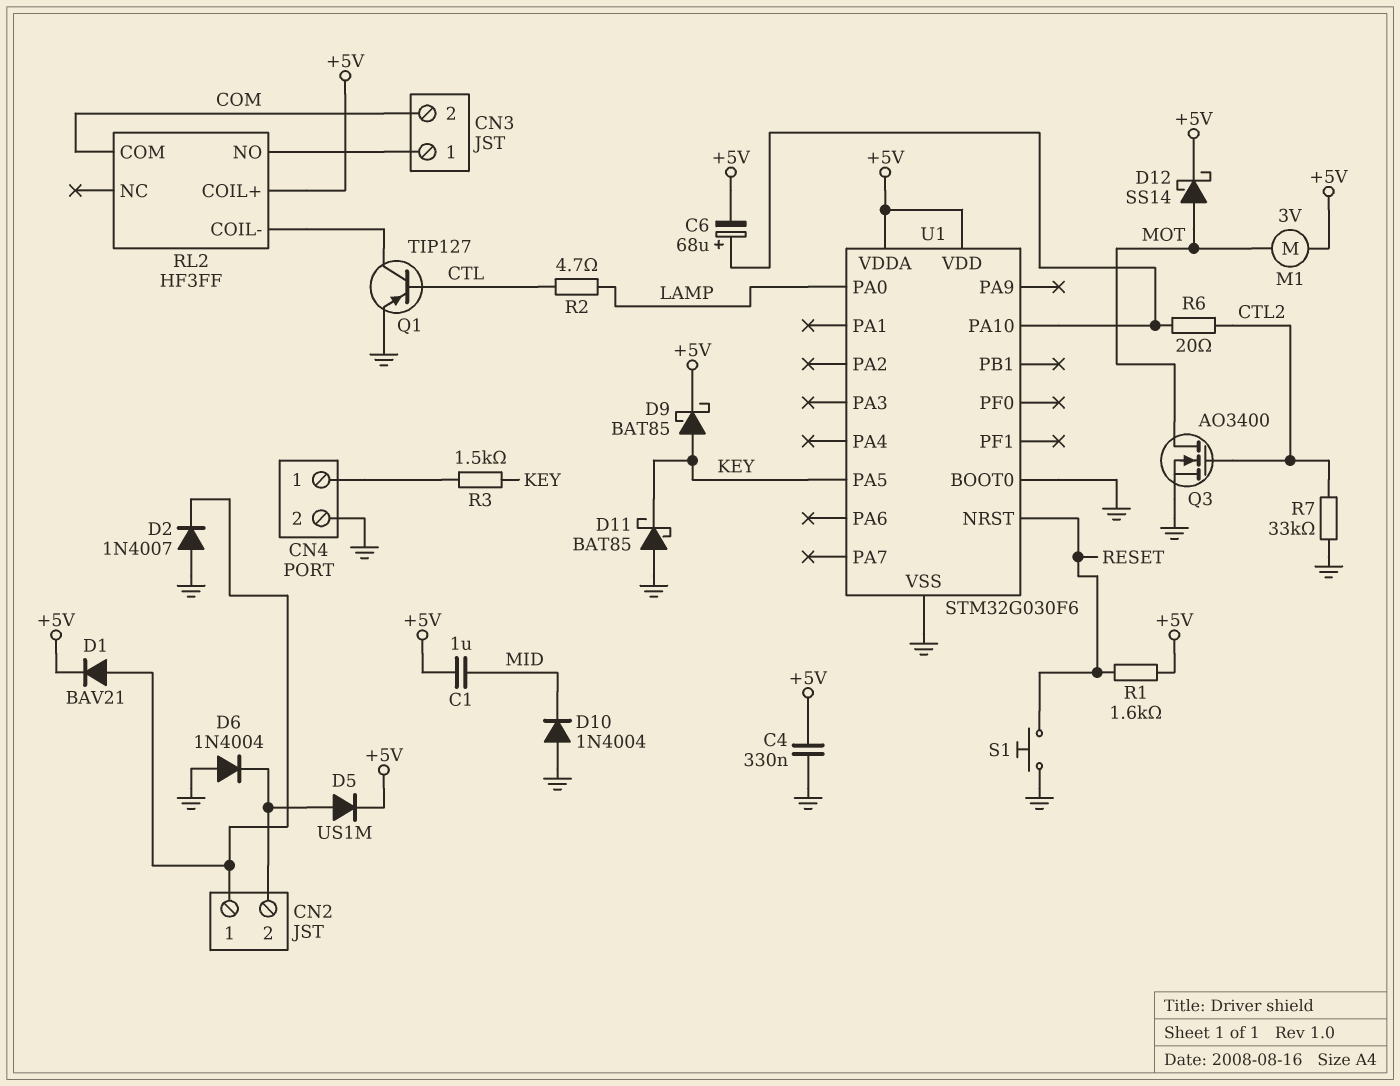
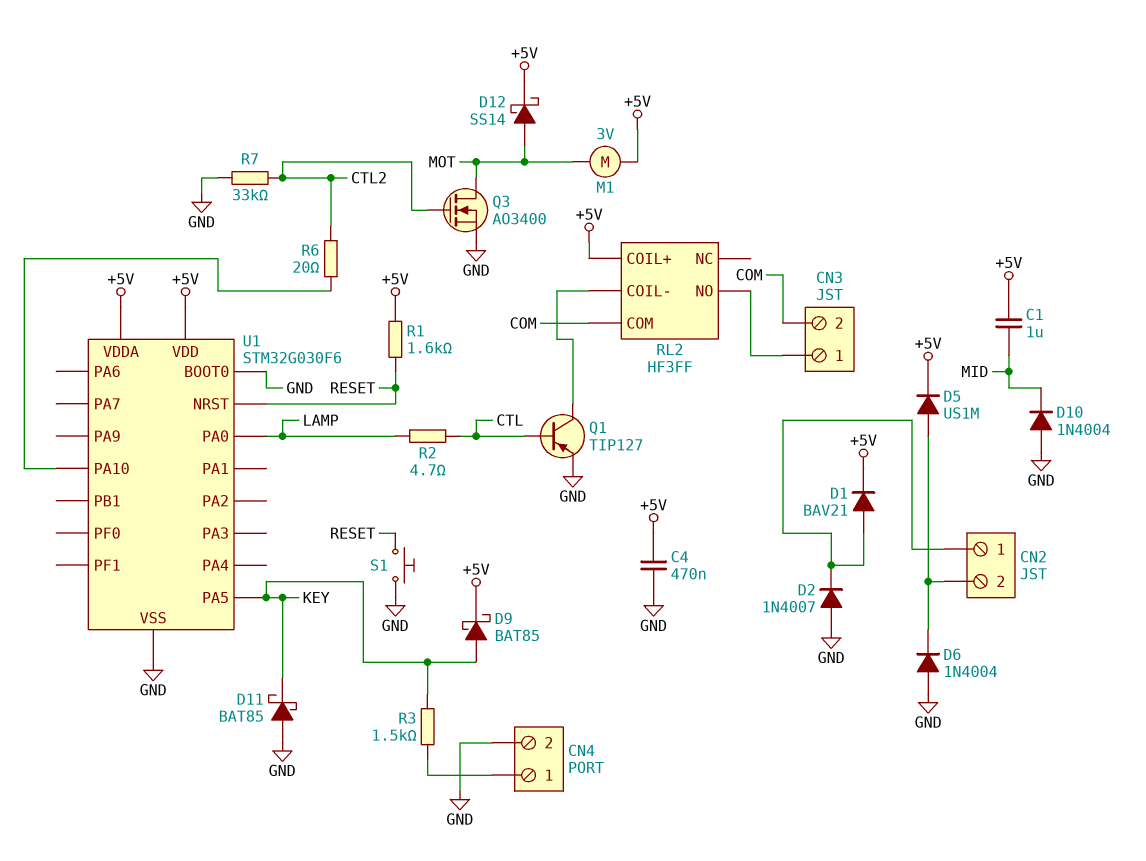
C4: 330nF (+5V, GND) -> 470nF (+5V, GND)
C6: 68uF (plus U1/PA10, minus +5V) -> none

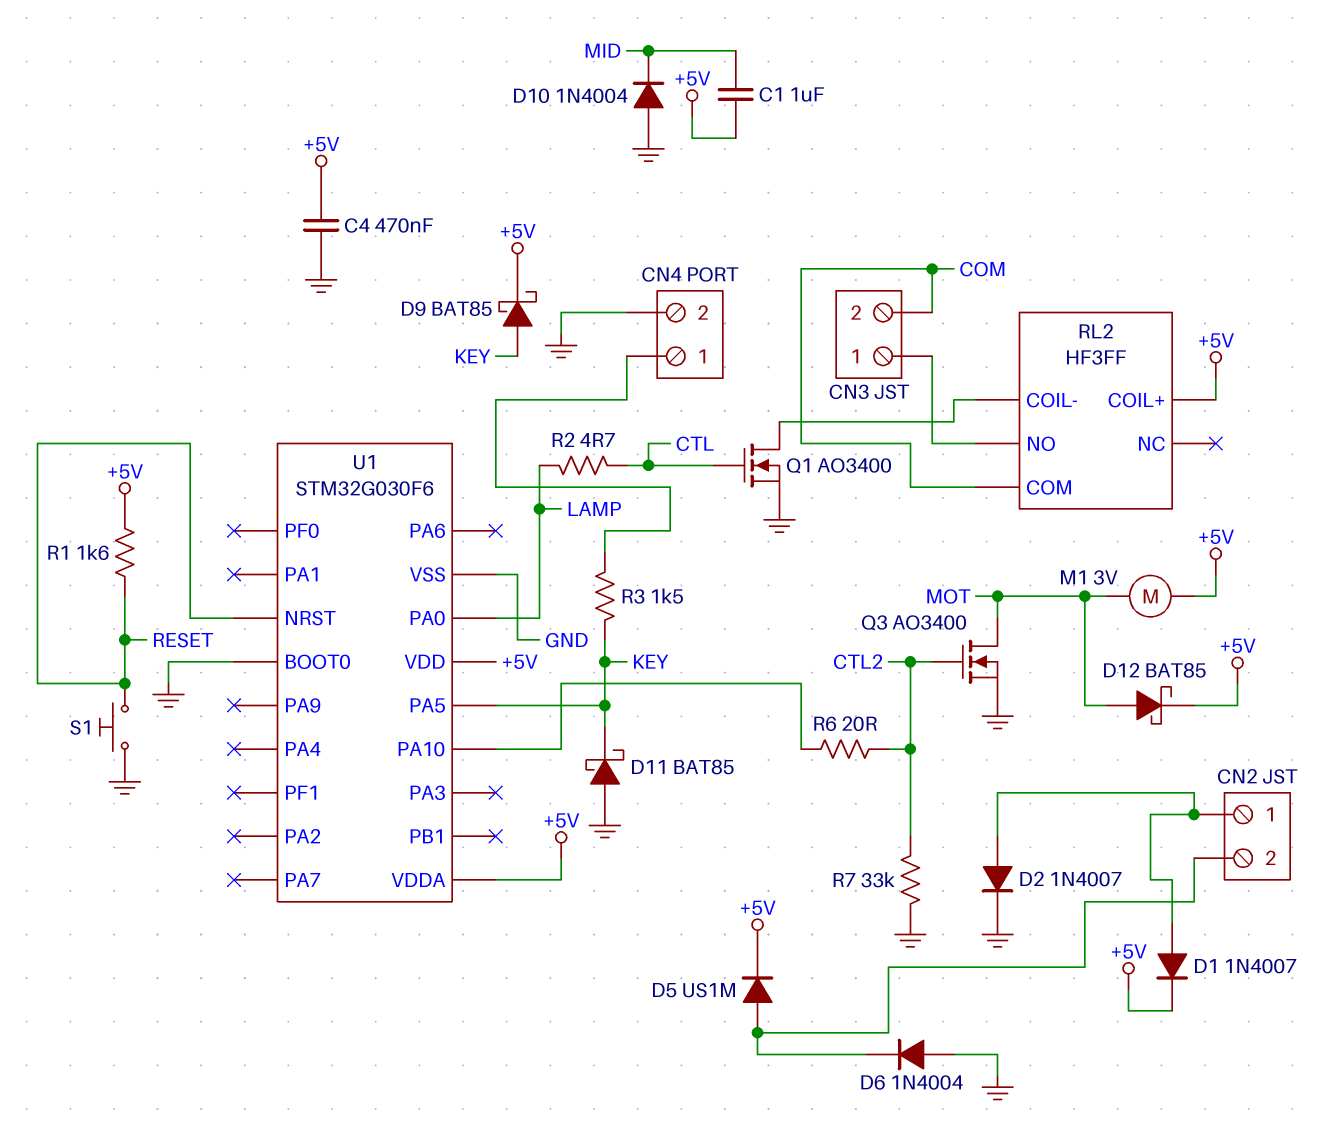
D1: diode BAV21 (A CN2/1, K +5V) -> diode 1N4007 (A CN2/1, K +5V)
D2: diode 1N4007 (A GND, K CN2/1) -> diode 1N4007 (A CN2/1, K GND)
D12: schottky SS14 (A MOT, K +5V) -> schottky BAT85 (A MOT, K +5V)
Q1: PNP TIP127 (B CTL, C RL2/COIL-, E GND) -> NMOS AO3400 (G CTL, D RL2/COIL-, S GND)

